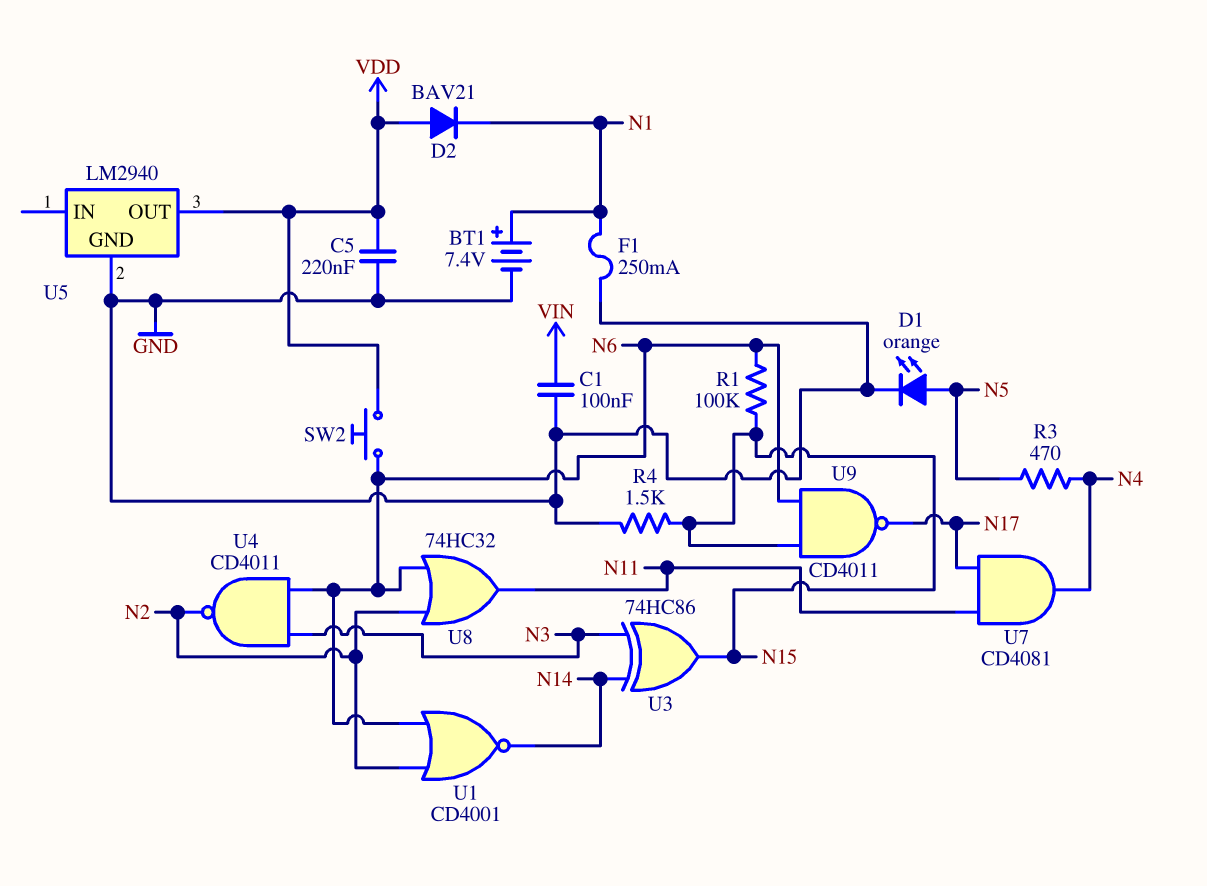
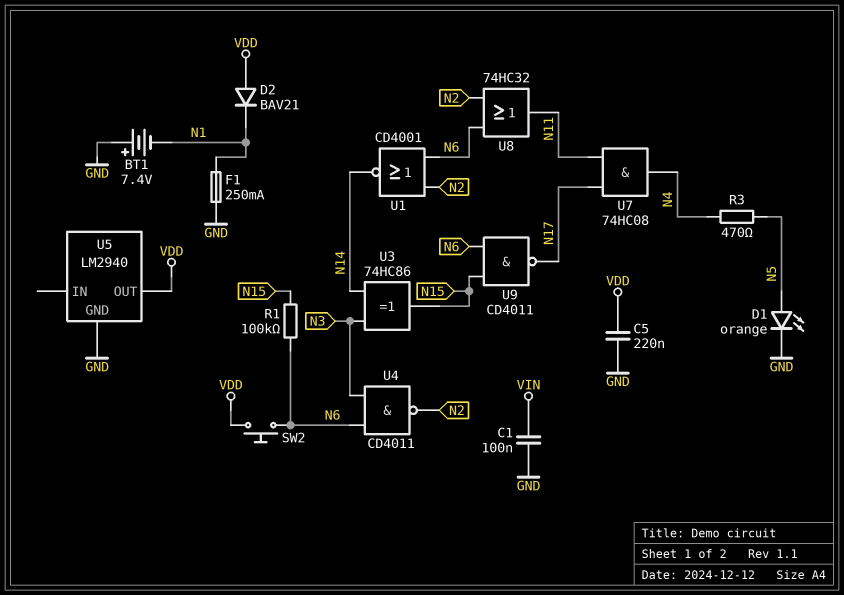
BT1: 7.4V (plus N1, minus GND) -> 7.4V (plus GND, minus N1)
R4: 1.5k (GND, N15) -> none
U7: AND CD4081 (in N11, in N17, out N4) -> AND 74HC08 (in N11, in N17, out N4)

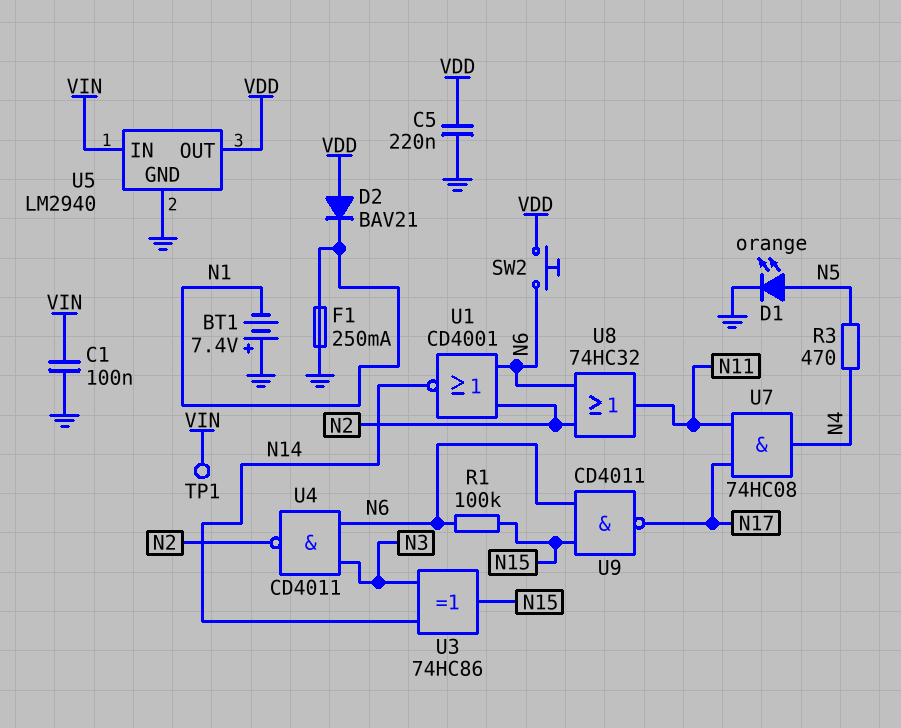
TP1: none -> test point (VIN)
U5 pin IN: none -> VIN

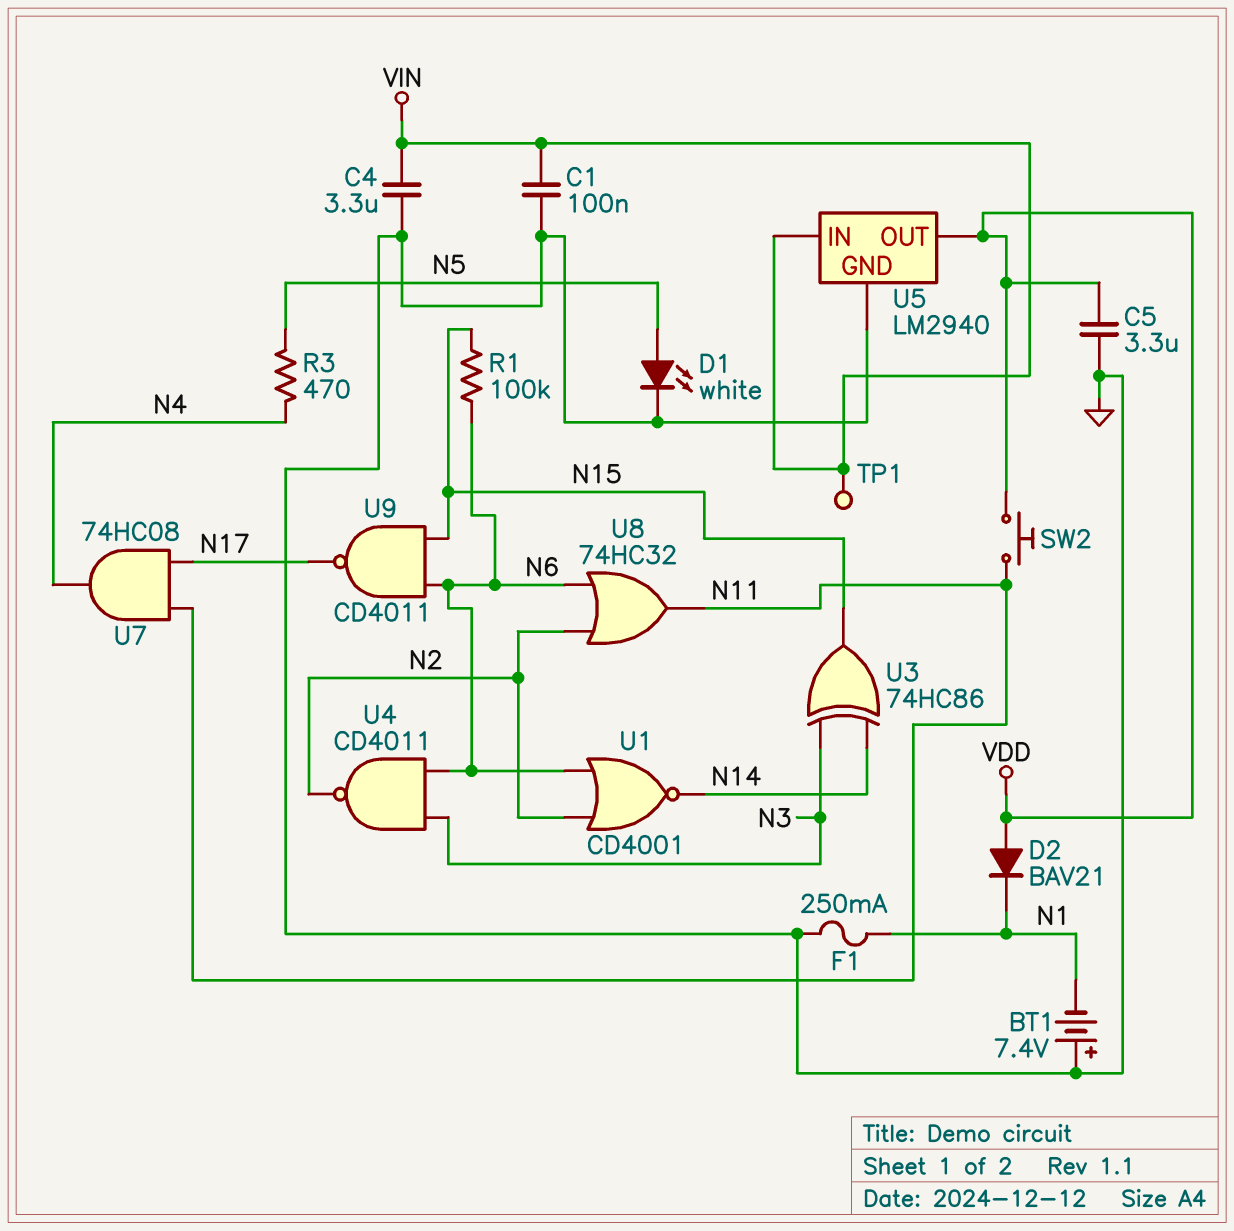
C4: none -> 3.3uF (GND, VIN)
C5: 220nF (GND, VDD) -> 3.3uF (GND, VDD)
D1: LED orange (A N5, K GND) -> LED white (A N5, K GND)
SW2: button (N6, VDD) -> button (N11, VDD)

